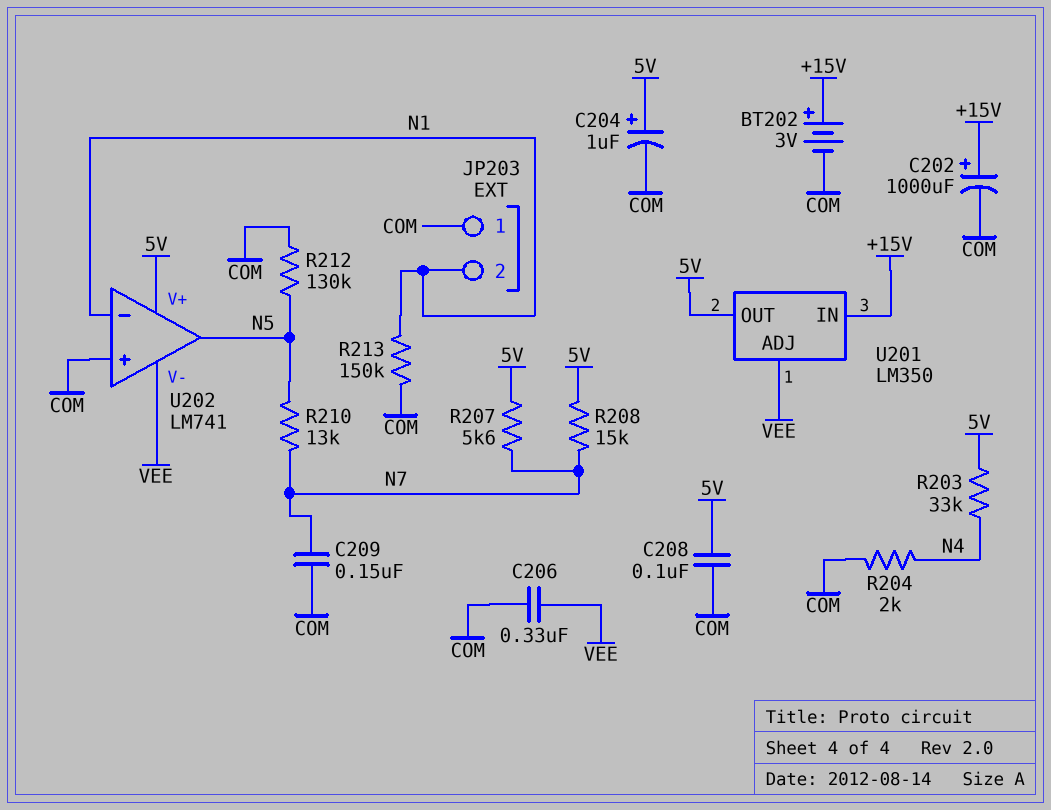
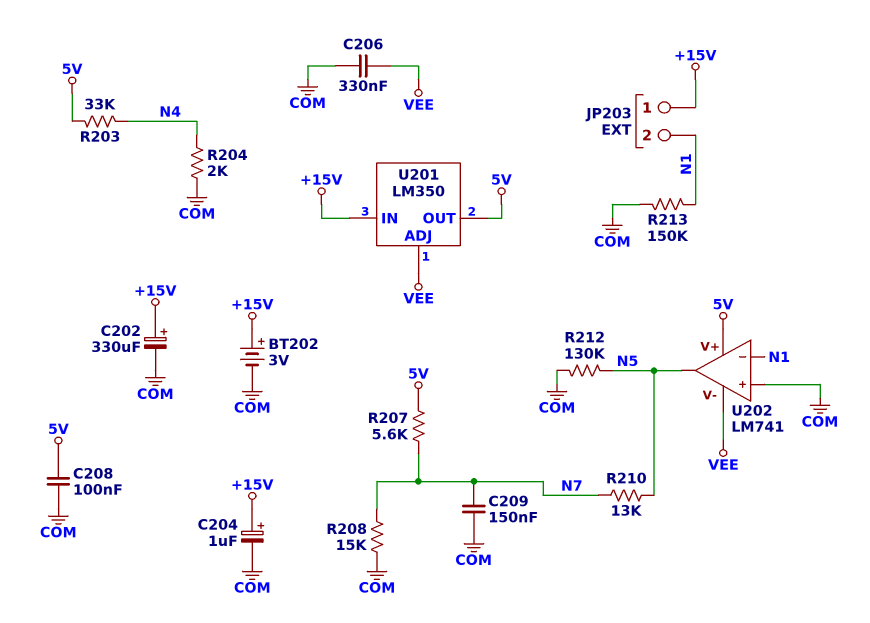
C202: 1000uF (plus +15V, minus COM) -> 330uF (plus +15V, minus COM)
C204: 1uF (plus 5V, minus COM) -> 1uF (plus +15V, minus COM)
JP203 pin 1: COM -> +15V
R208: 15k (5V, N7) -> 15k (COM, N7)

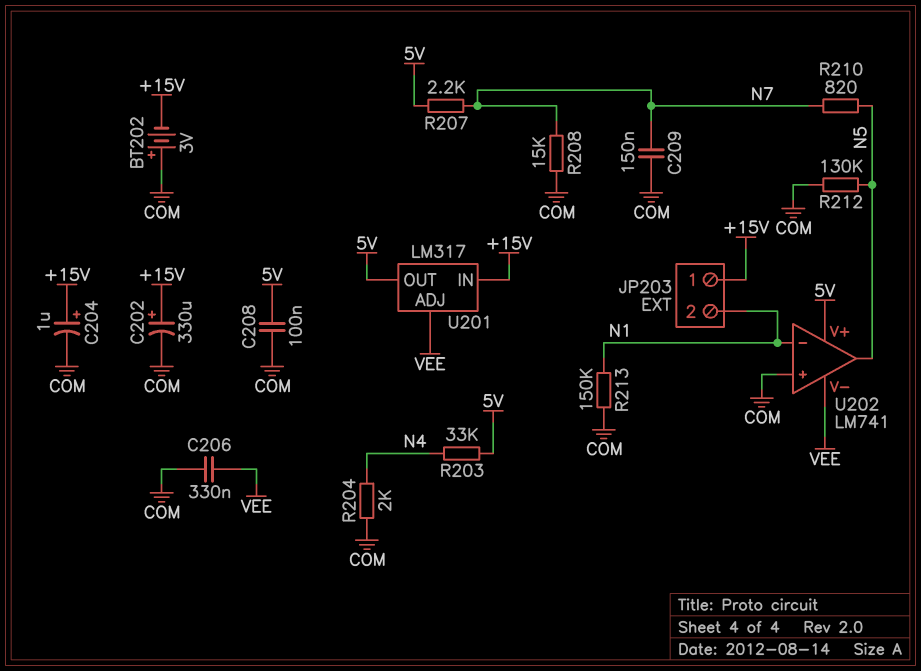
BT202: 3V (plus +15V, minus COM) -> 3V (plus COM, minus +15V)
R207: 5.6k (5V, N7) -> 2.2k (5V, N7)
R210: 13k (N5, N7) -> 820 (N5, N7)
U201: LM350 -> LM317

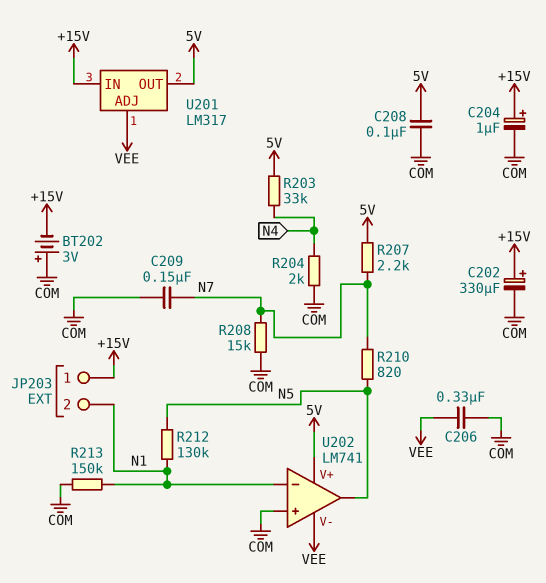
R212: 130k (COM, N5) -> 130k (N1, N5)

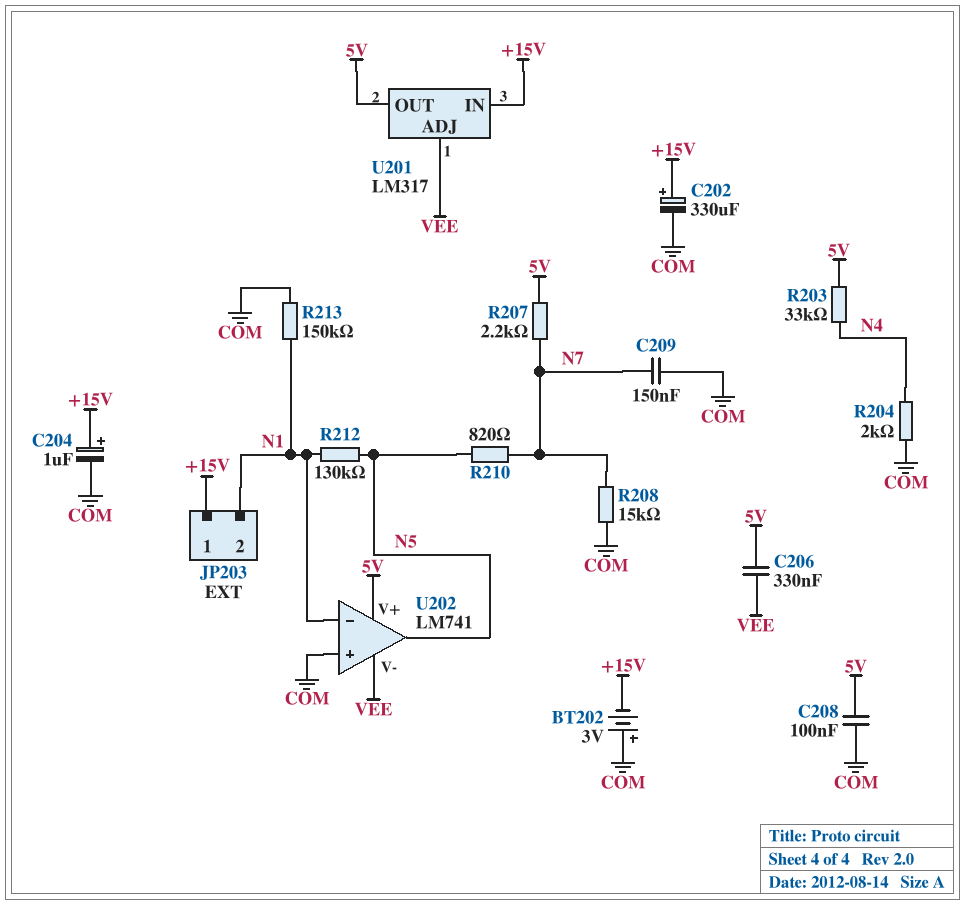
C206: 330nF (COM, VEE) -> 330nF (5V, VEE)

